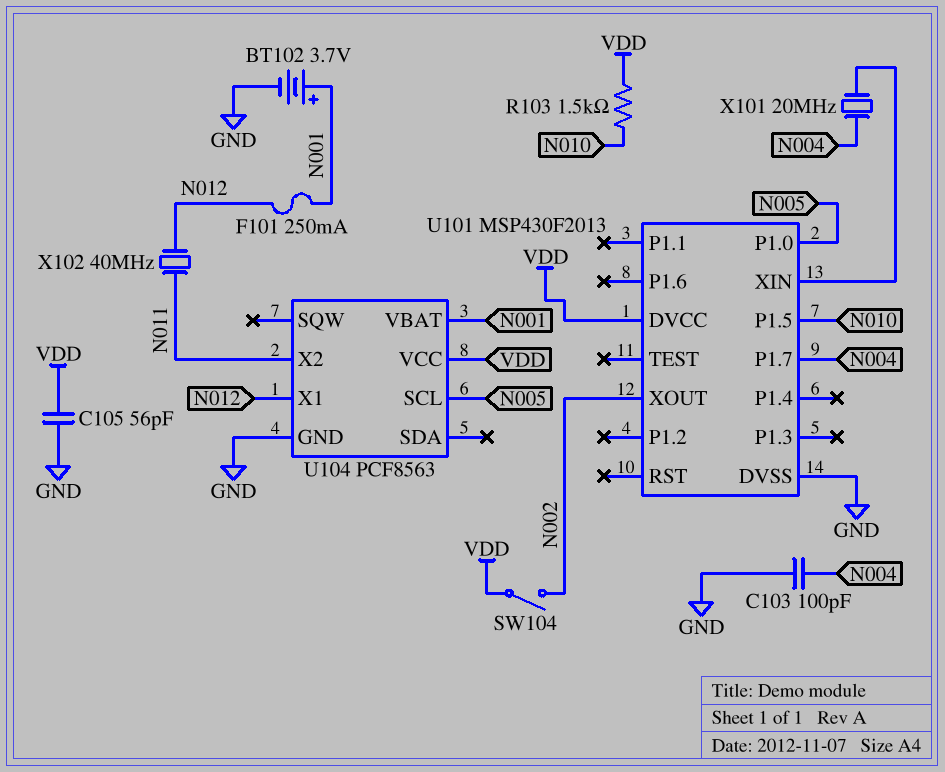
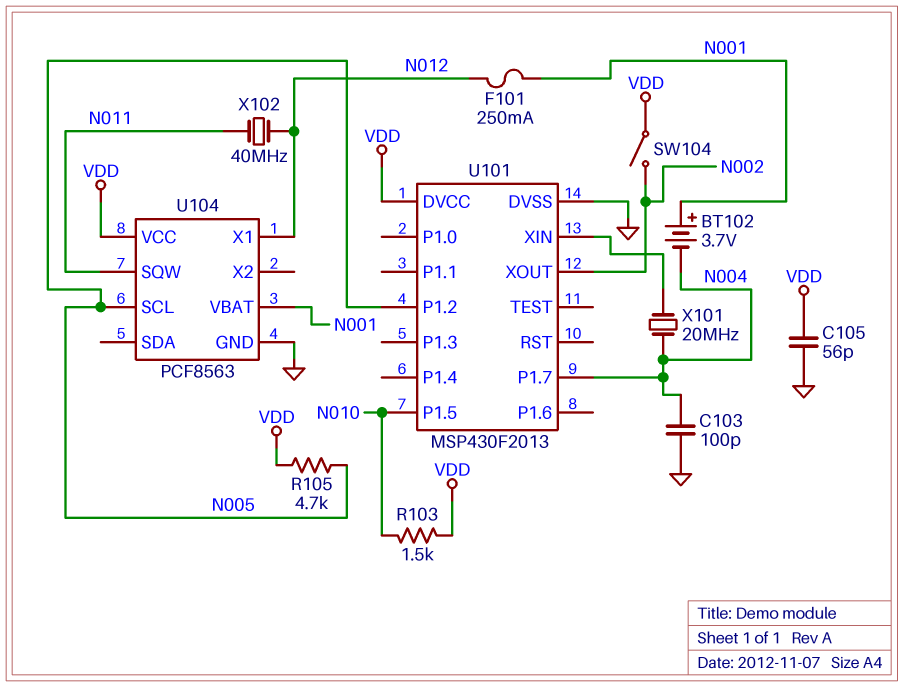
BT102: 3.7V (plus N001, minus GND) -> 3.7V (plus N001, minus N004)
R105: none -> 4.7k (N005, VDD)
U101 pin P1.0: N005 -> none
U101 pin P1.2: none -> N005
U104 pin SQW: none -> N011
U104 pin X2: N011 -> none

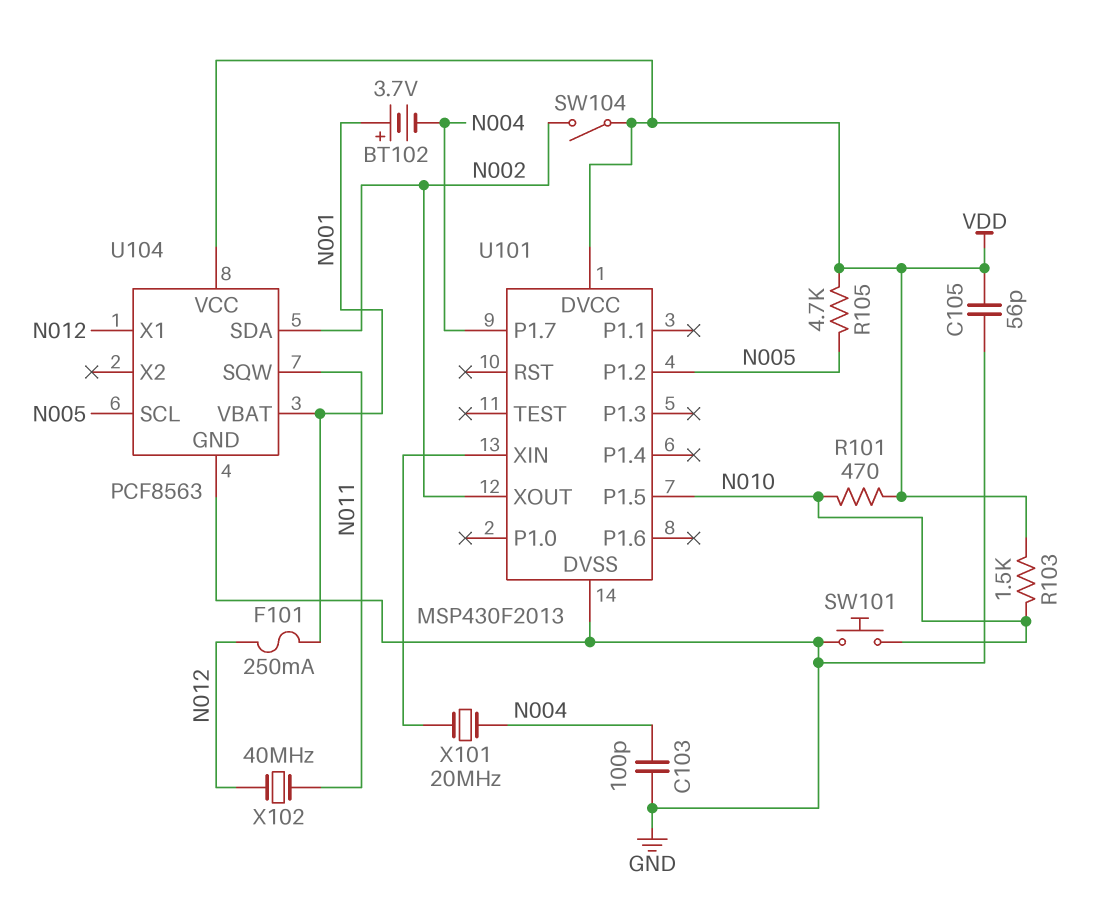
R101: none -> 470 (N010, VDD)
SW101: none -> button (GND, N010)
U104 pin SDA: none -> N002

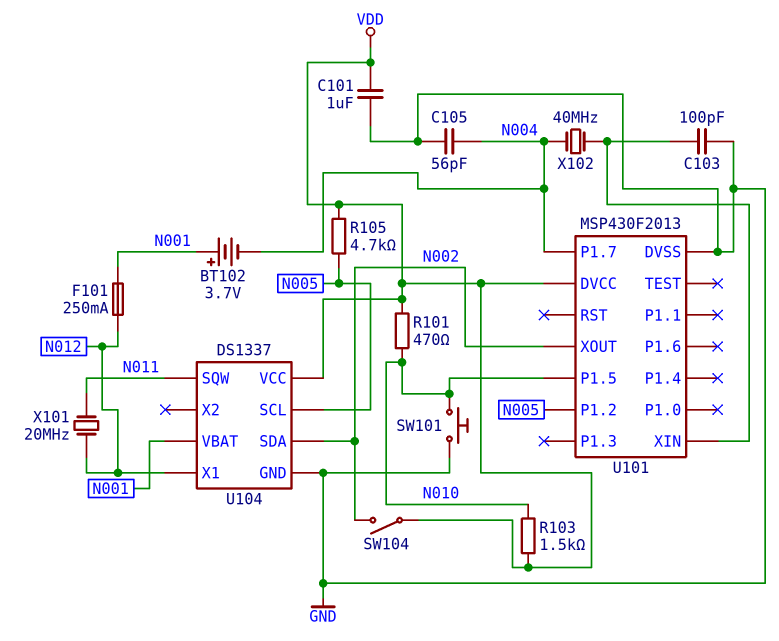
C101: none -> 1uF (GND, VDD)
C103: 100pF (GND, N004) -> 100pF (GND, U101/XIN)
C105: 56pF (GND, VDD) -> 56pF (GND, N004)
U104: PCF8563 -> DS1337
X101: 20MHz (N004, U101/XIN) -> 20MHz (N011, N012)
X102: 40MHz (N011, N012) -> 40MHz (N004, U101/XIN)

